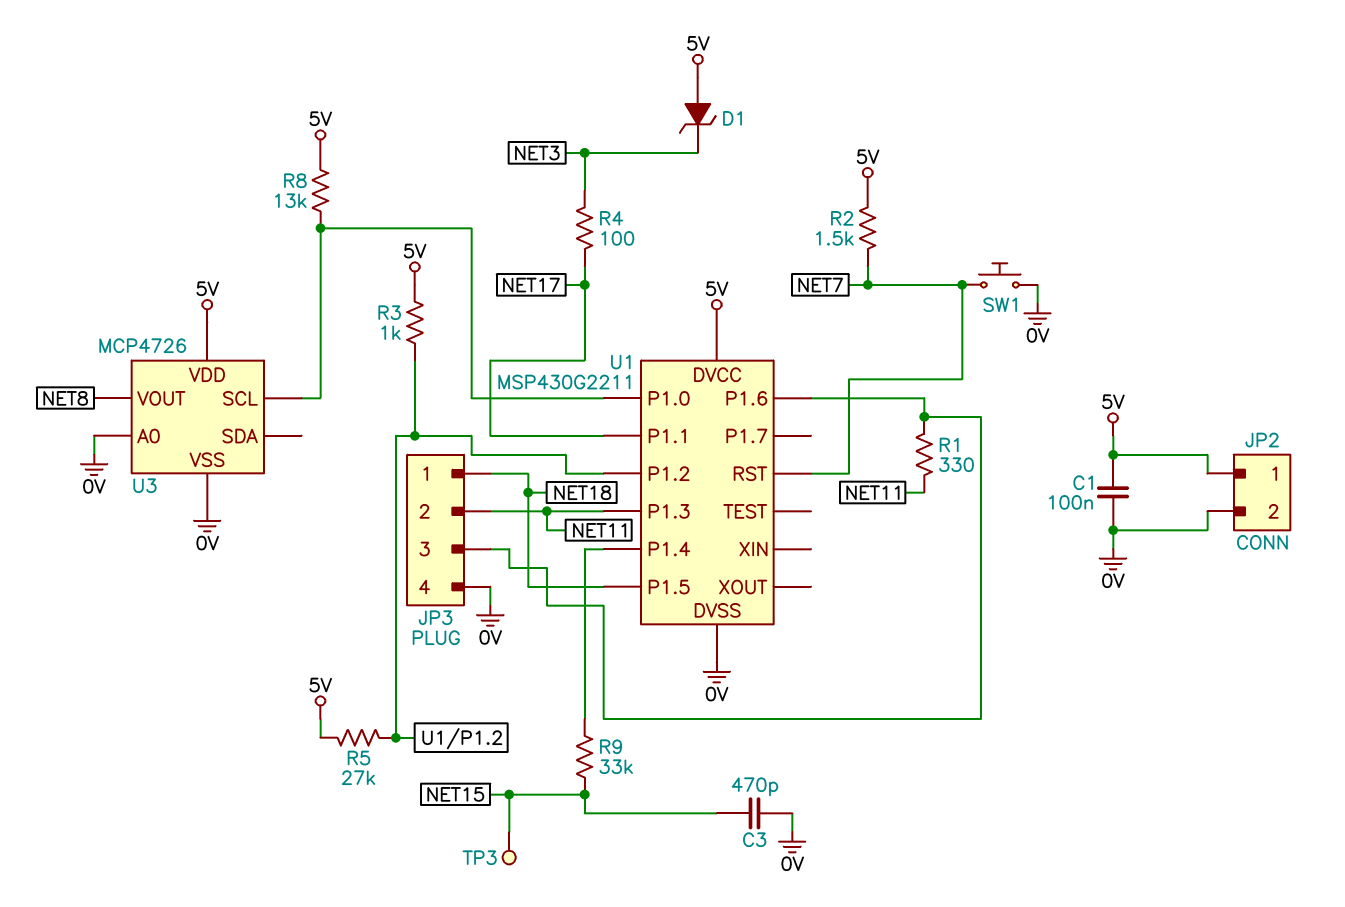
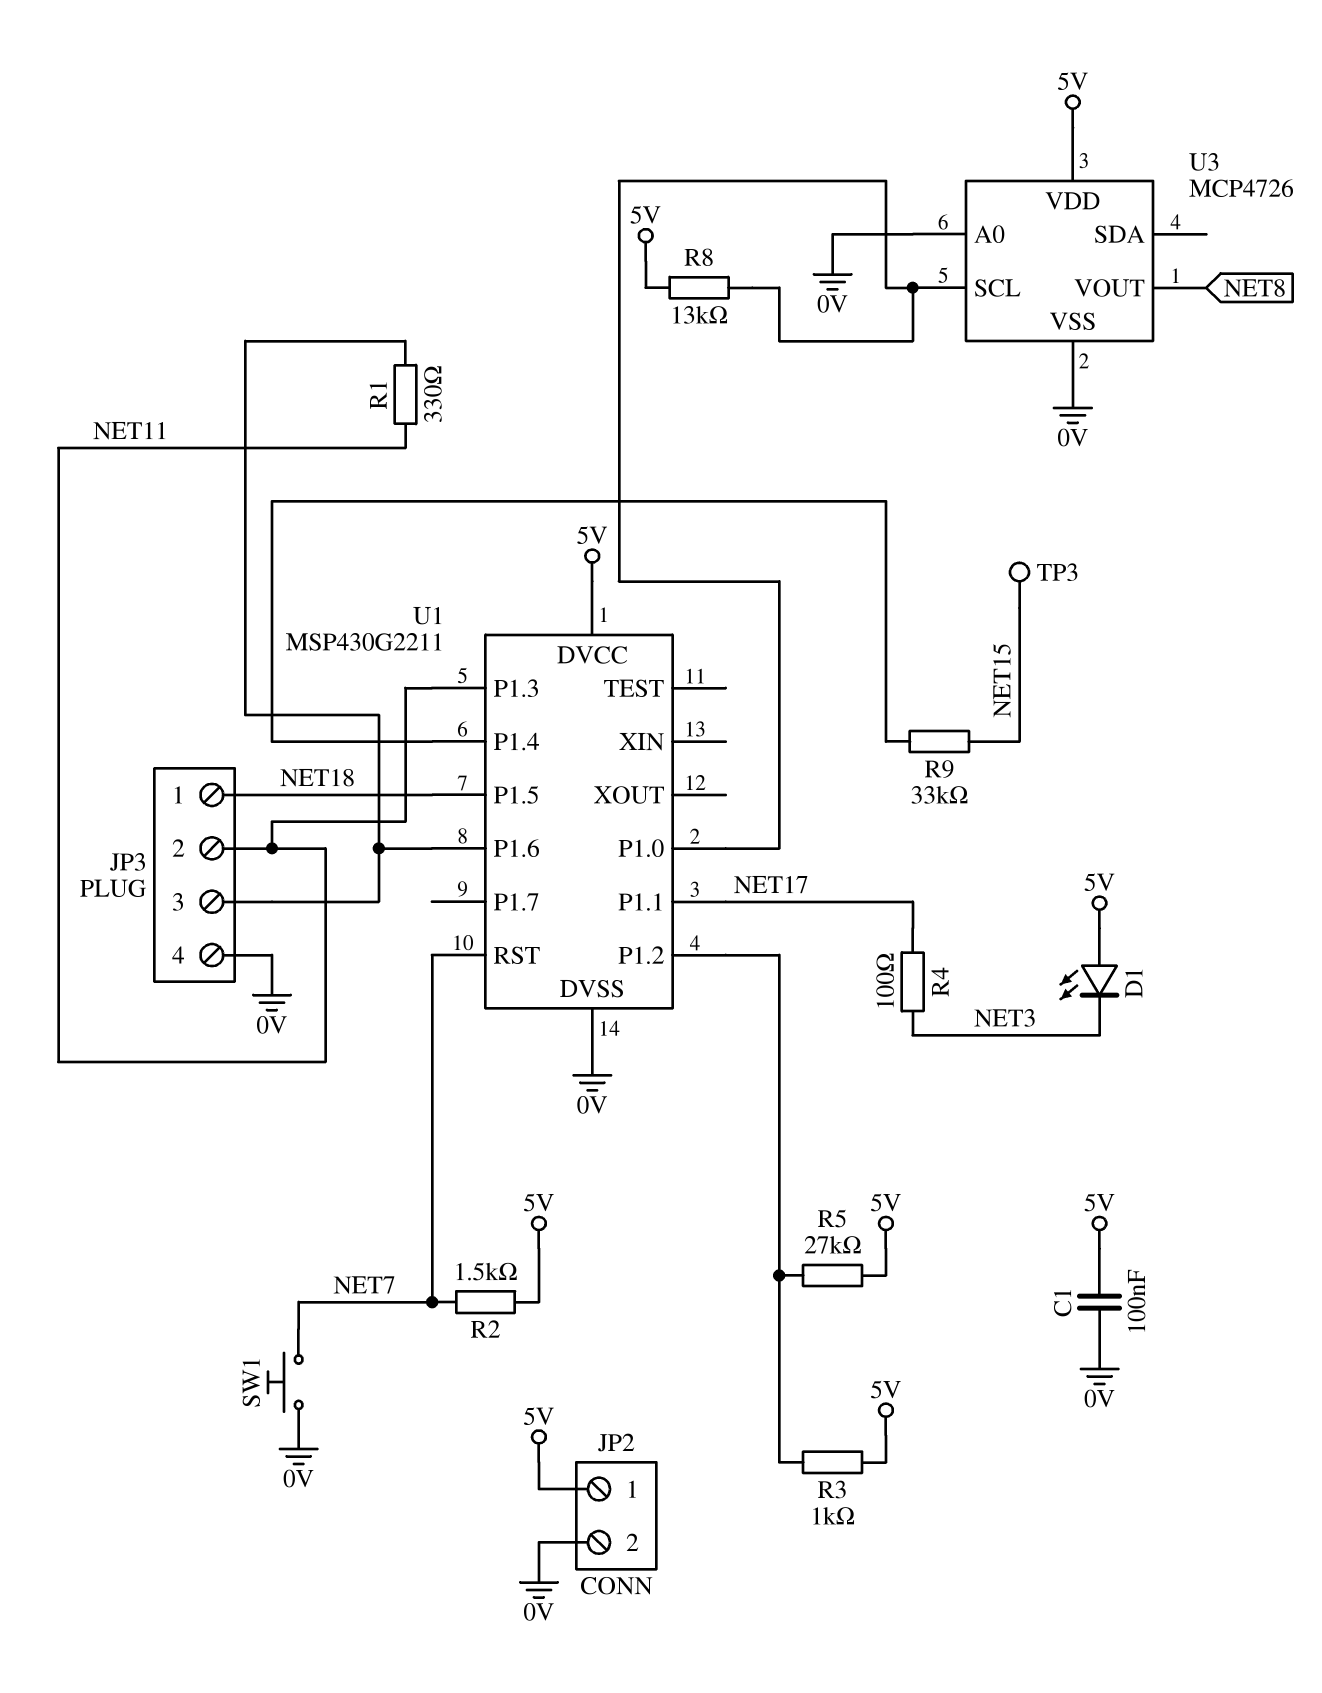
C3: 470pF (0V, NET15) -> none
D1: zener (A 5V, K NET3) -> LED (A 5V, K NET3)

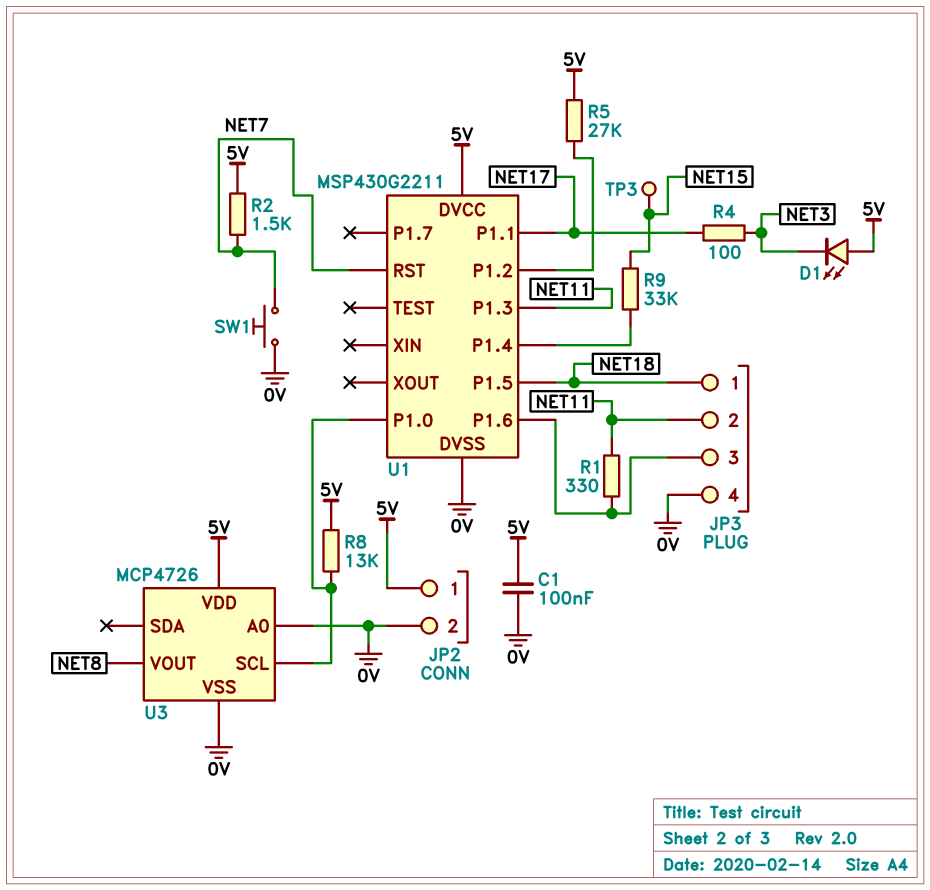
R3: 1k (5V, U1/P1.2) -> none

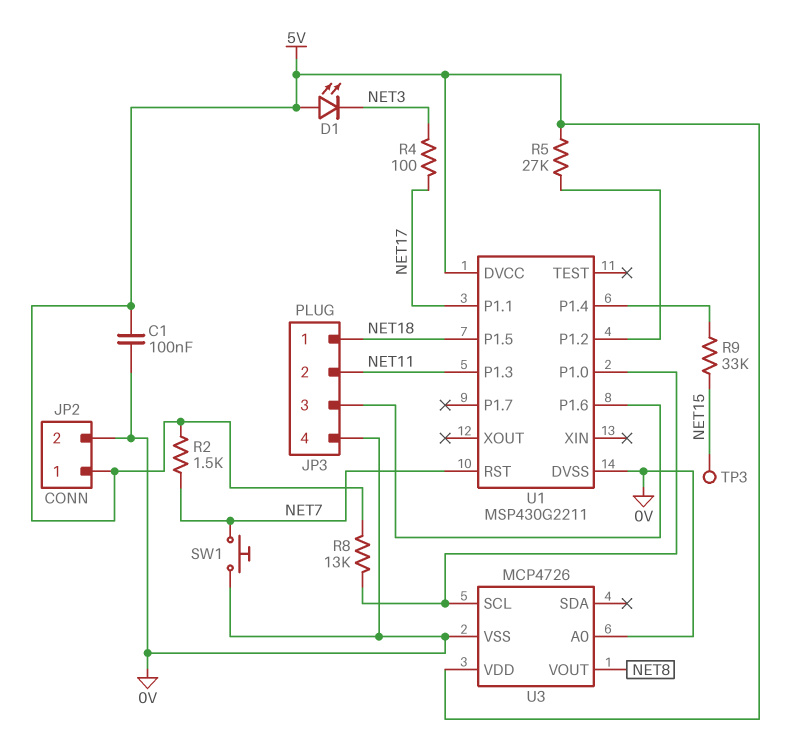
R1: 330 (JP3/3, NET11) -> none

